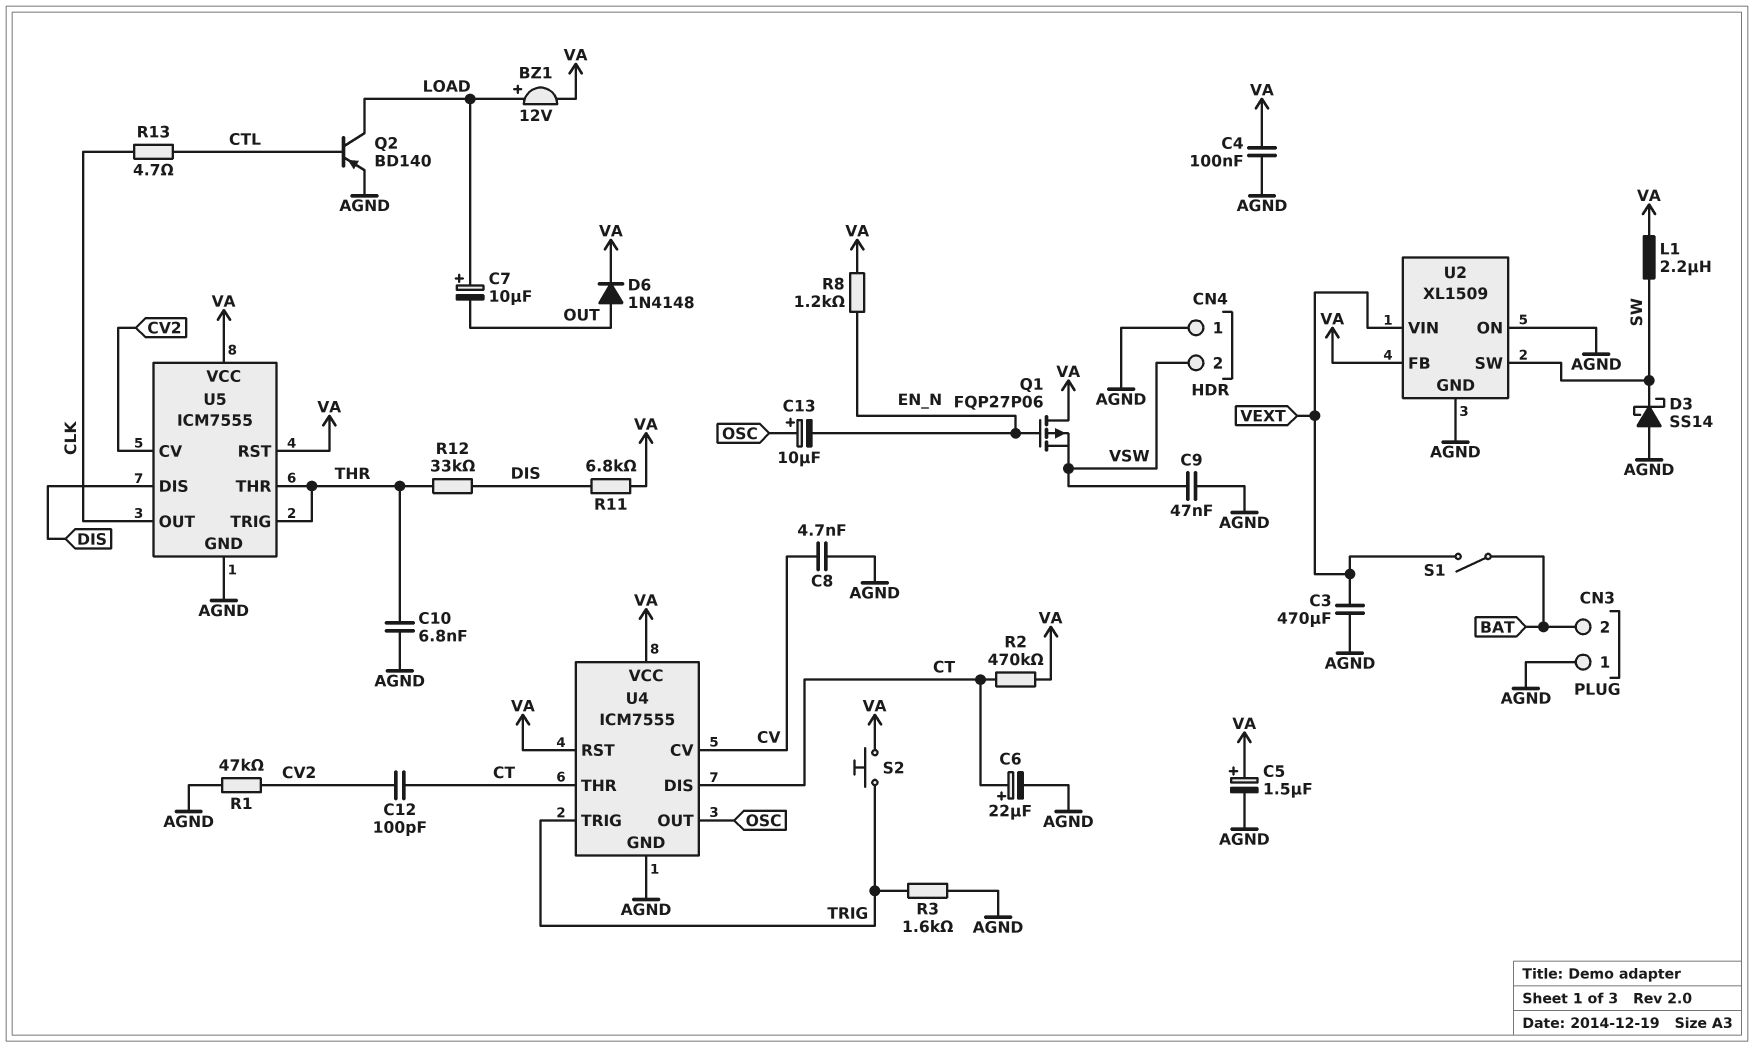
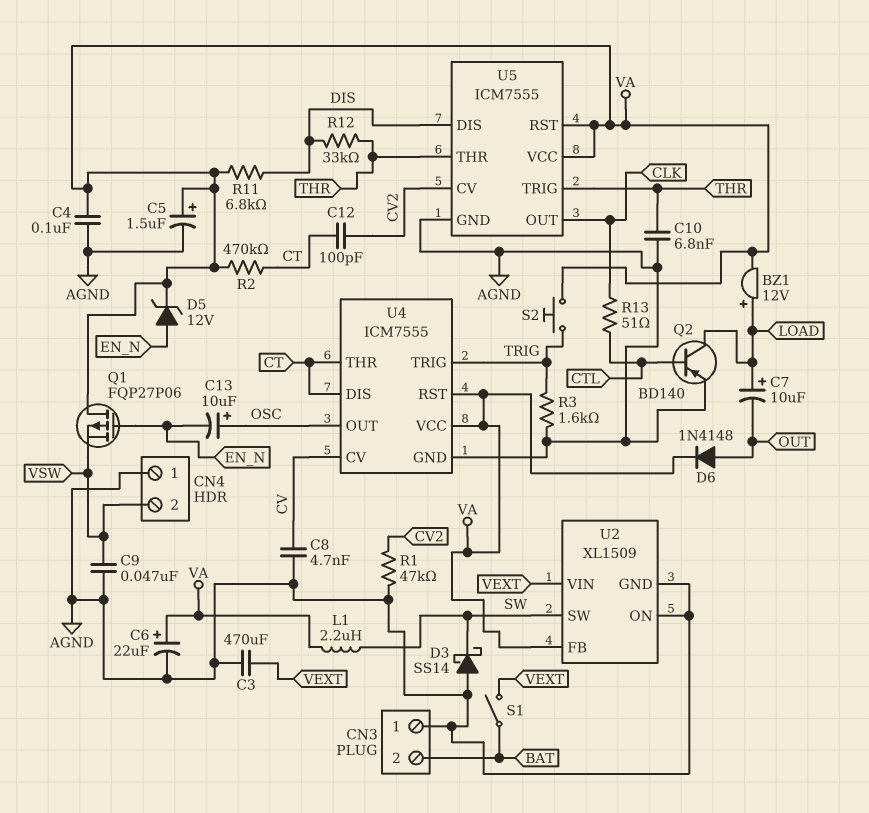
C6: 22uF (plus CT, minus AGND) -> 22uF (plus VA, minus AGND)
D5: none -> zener 12V (A EN_N, K VA)
R8: 1.2k (EN_N, VA) -> none
R13: 4.7 (CLK, CTL) -> 51 (CLK, CTL)

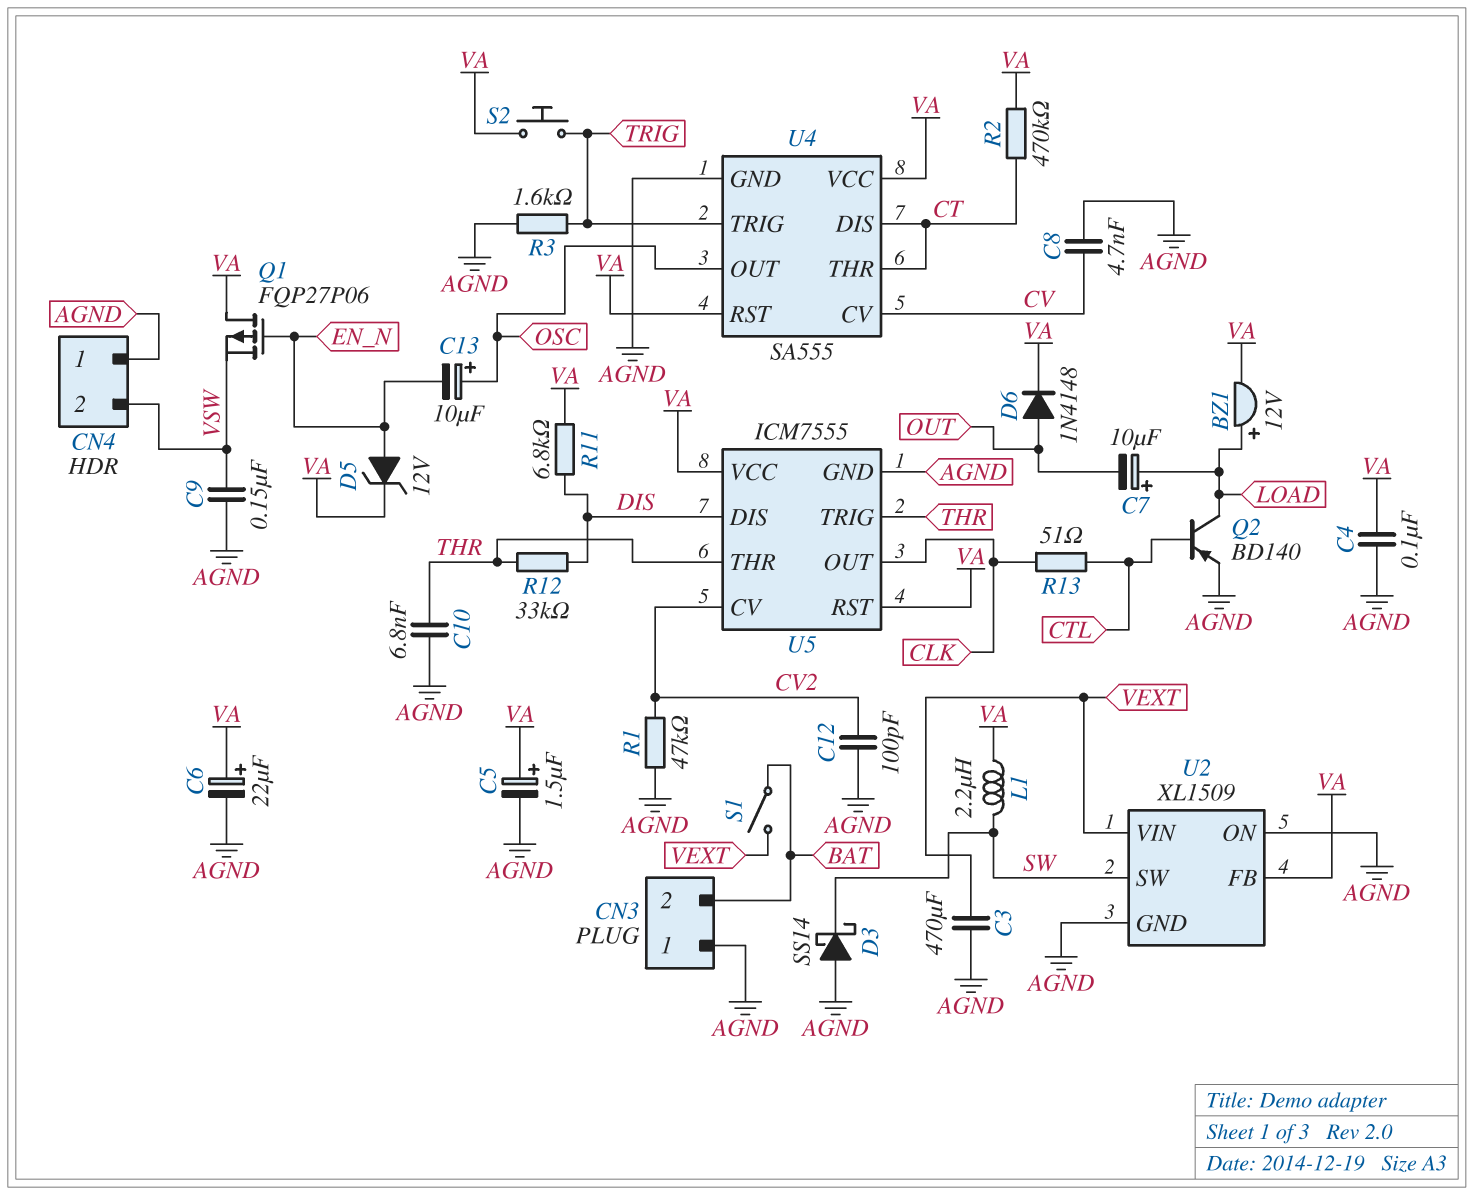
C9: 47nF (AGND, VSW) -> 150nF (AGND, VSW)
C12: 100pF (CT, CV2) -> 100pF (AGND, CV2)
U4: ICM7555 -> SA555

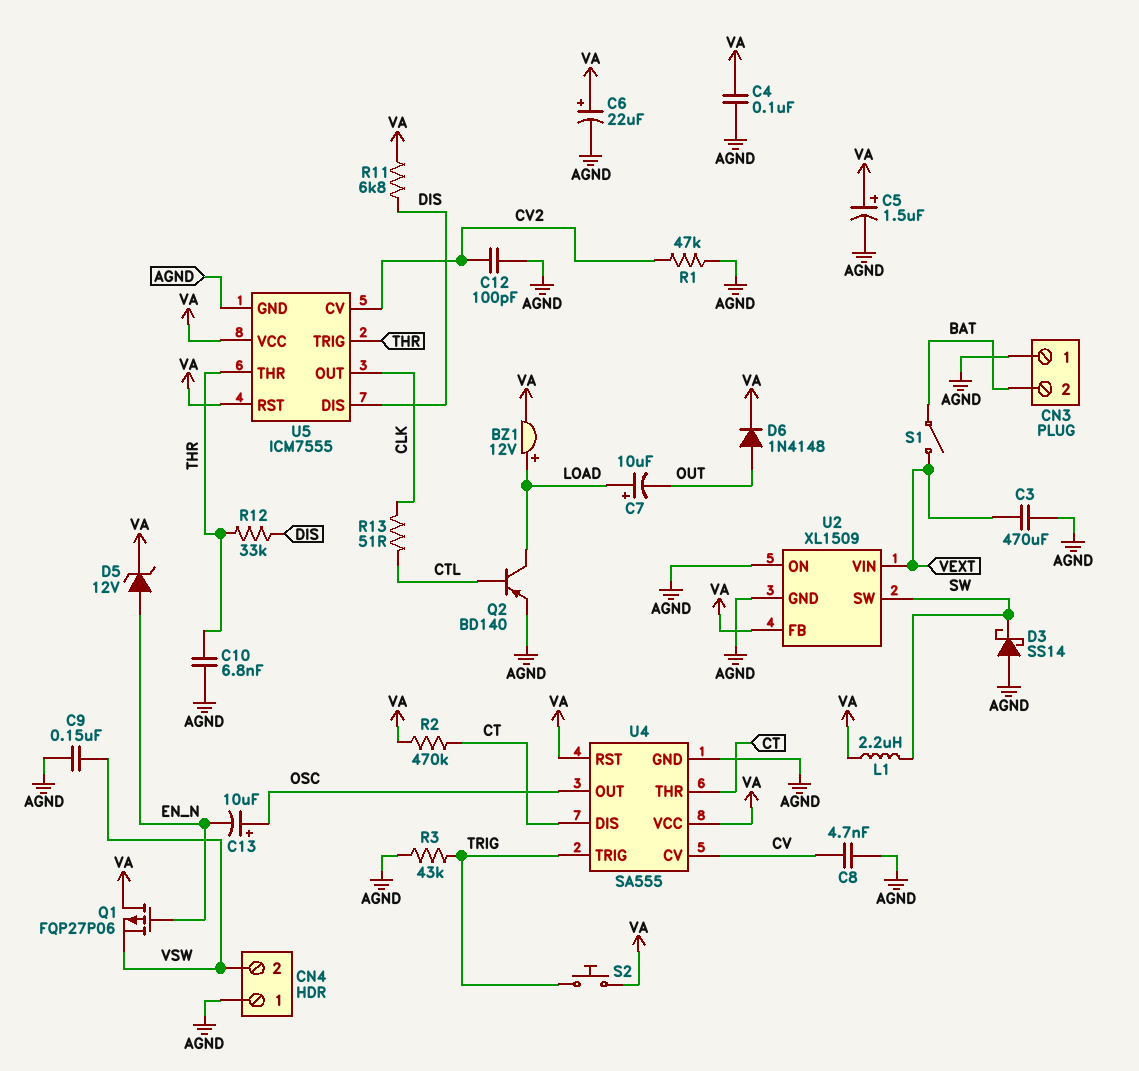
R3: 1.6k (AGND, TRIG) -> 43k (AGND, TRIG)

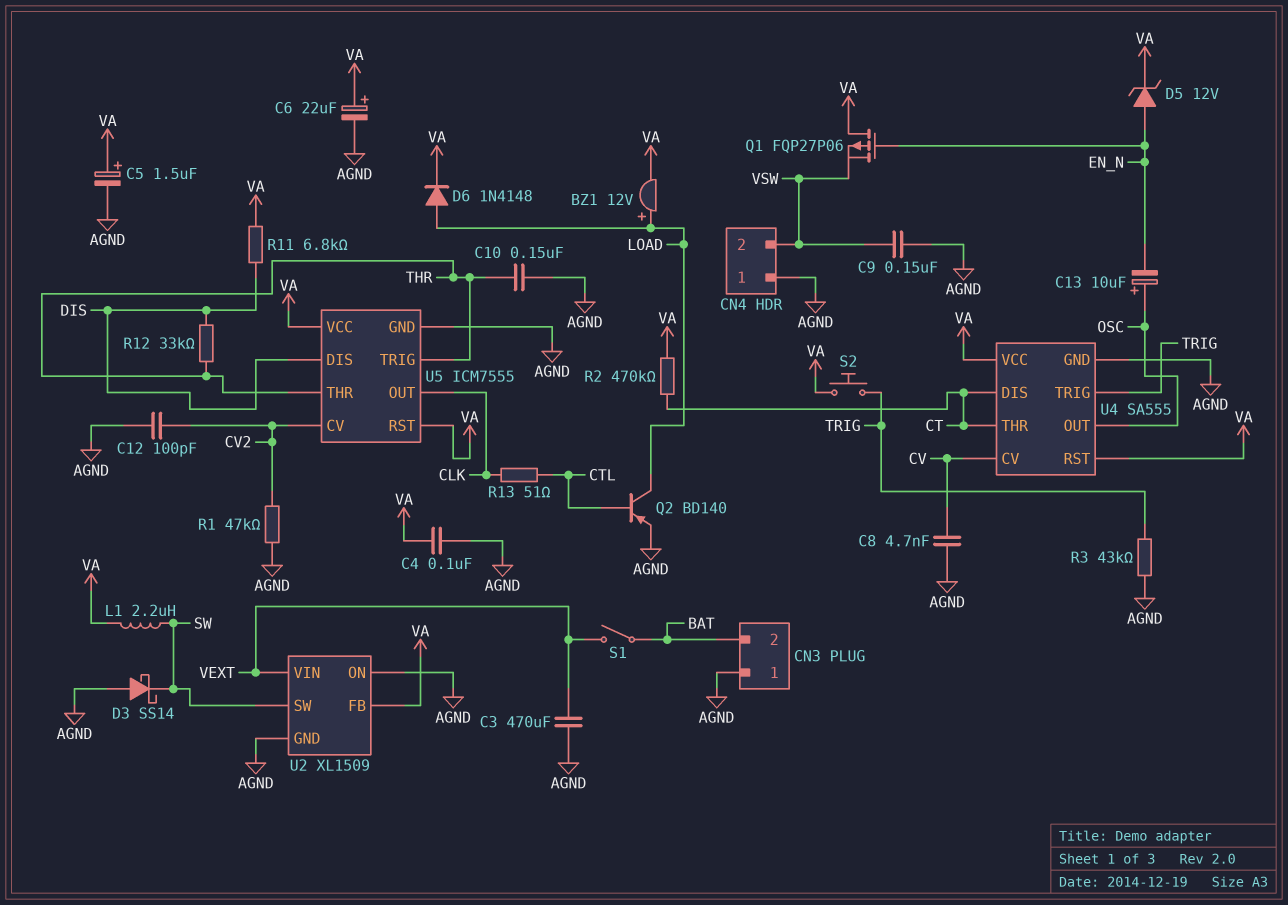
C7: 10uF (plus LOAD, minus OUT) -> none
C10: 6.8nF (AGND, THR) -> 150nF (AGND, THR)
D6: diode 1N4148 (A OUT, K VA) -> diode 1N4148 (A LOAD, K VA)

